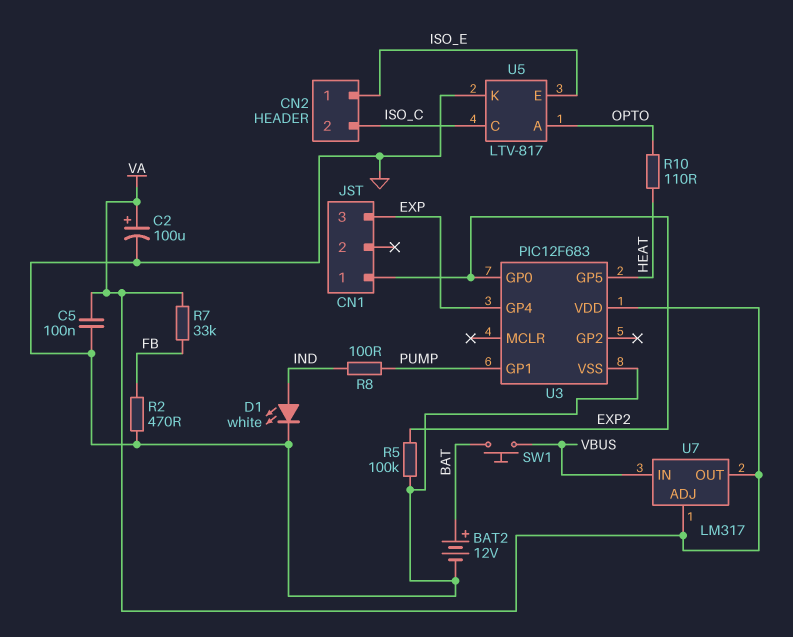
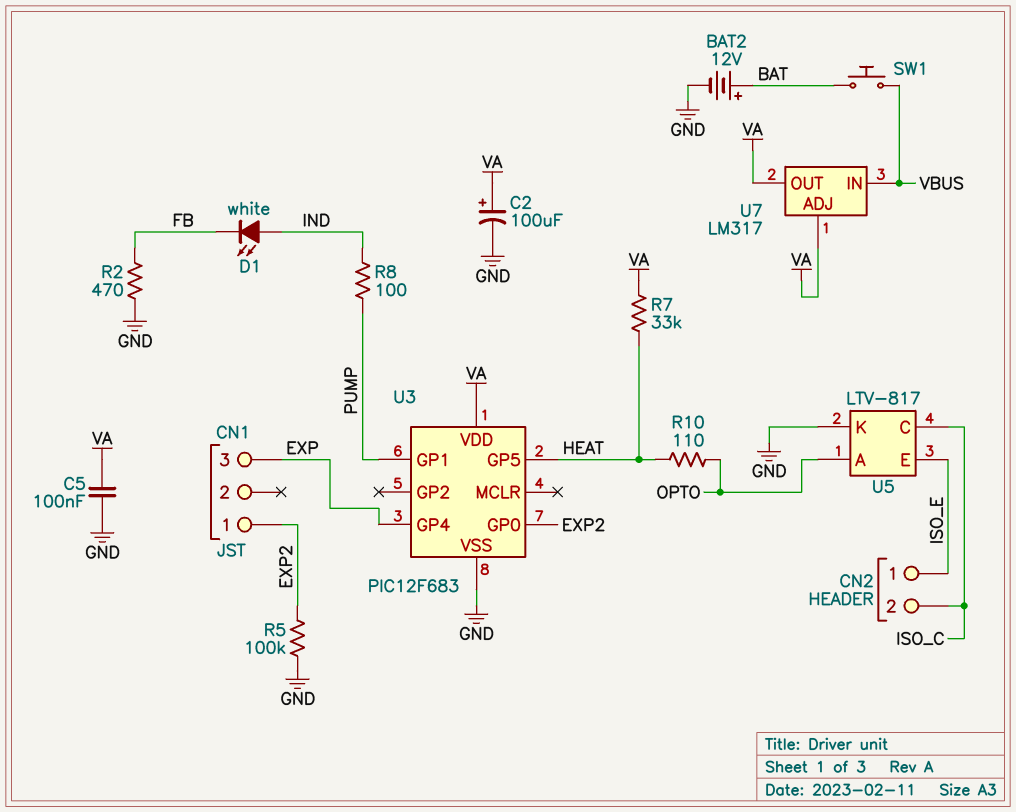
D1: LED white (A IND, K GND) -> LED white (A IND, K FB)
R7: 33k (FB, VA) -> 33k (HEAT, VA)

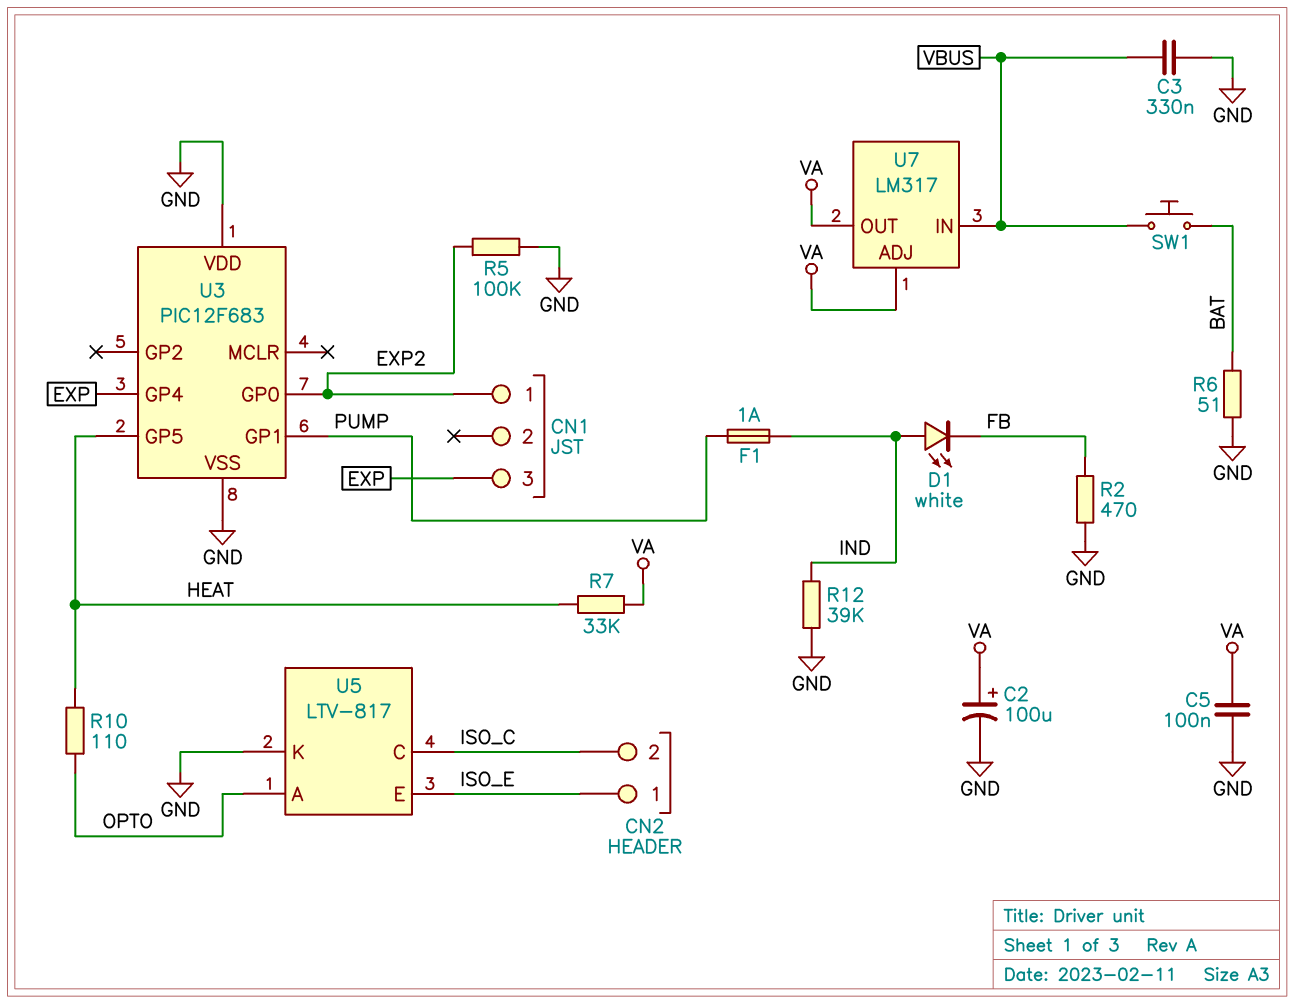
BAT2: 12V (plus BAT, minus GND) -> none
C3: none -> 330nF (GND, VBUS)
F1: none -> 1A (IND, PUMP)
R6: none -> 51 (BAT, GND)
R8: 100 (IND, PUMP) -> none
R12: none -> 39k (GND, IND)
U3 pin VDD: VA -> GND

